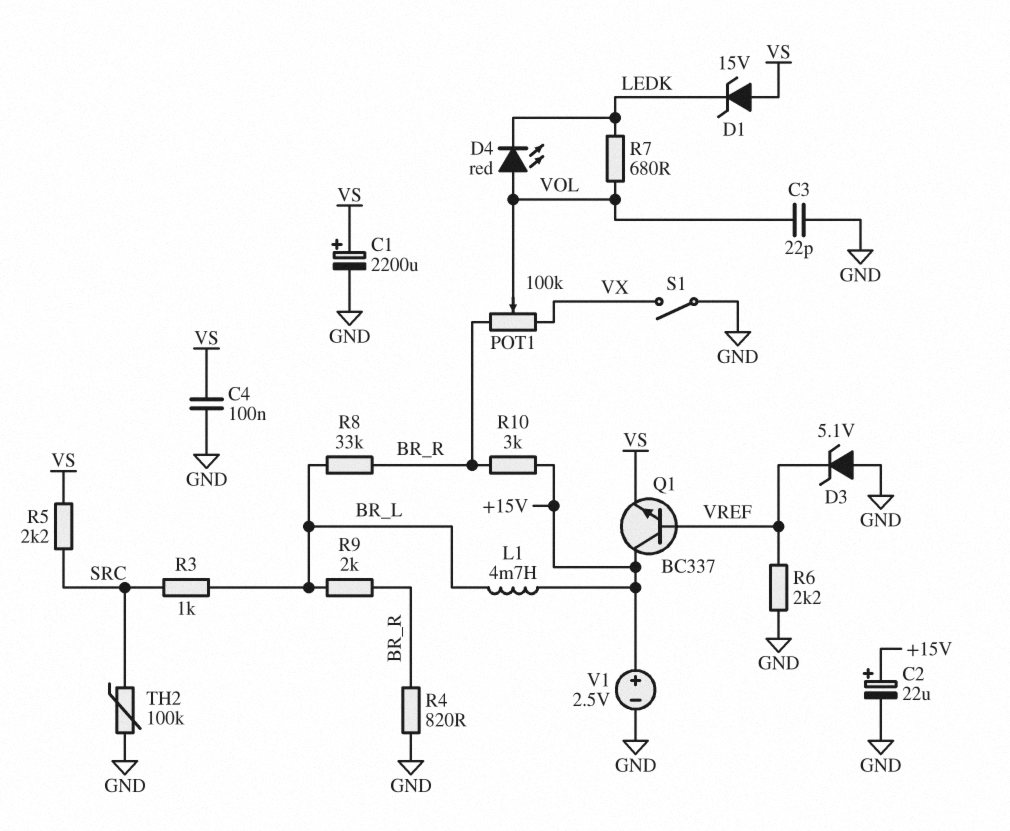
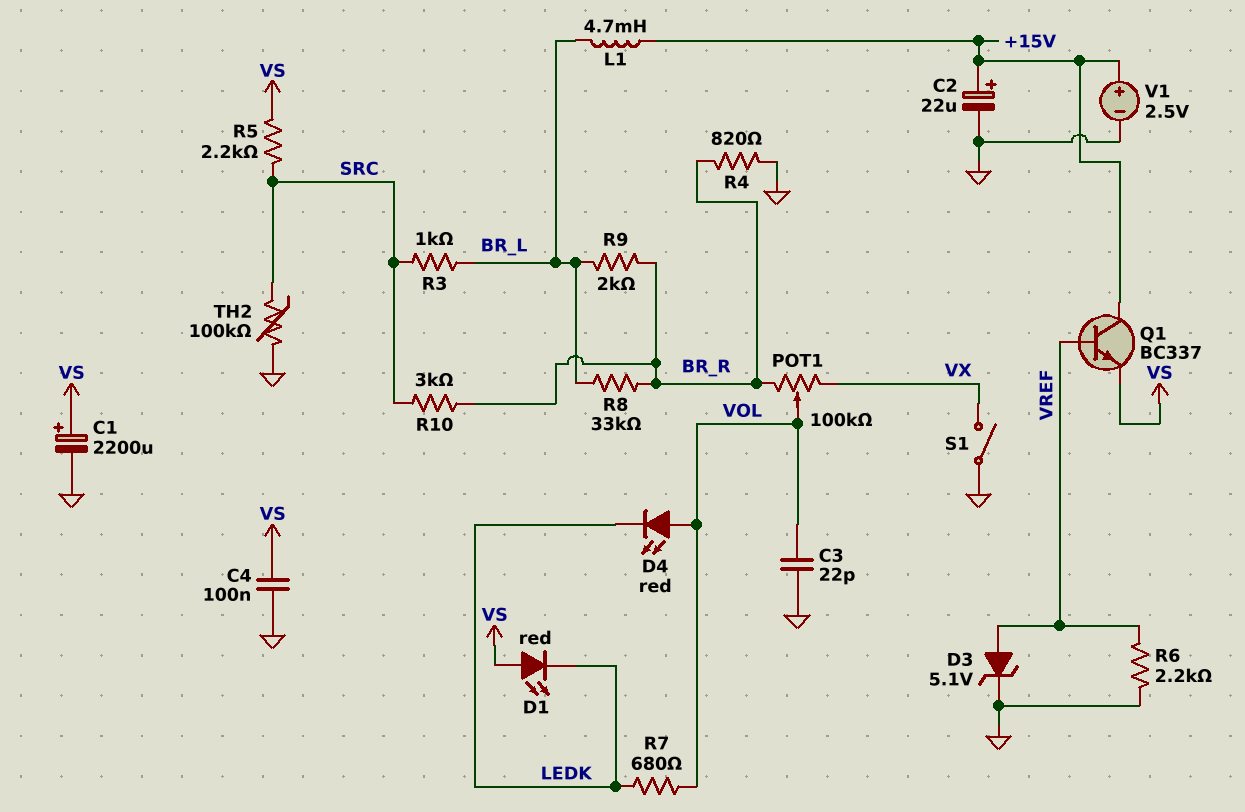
D1: zener 15V (A VS, K LEDK) -> LED red (A VS, K LEDK)
D3: zener 5.1V (A GND, K VREF) -> zener 5.1V (A VREF, K GND)
R10: 3k (+15V, BR_R) -> 3k (BR_R, SRC)

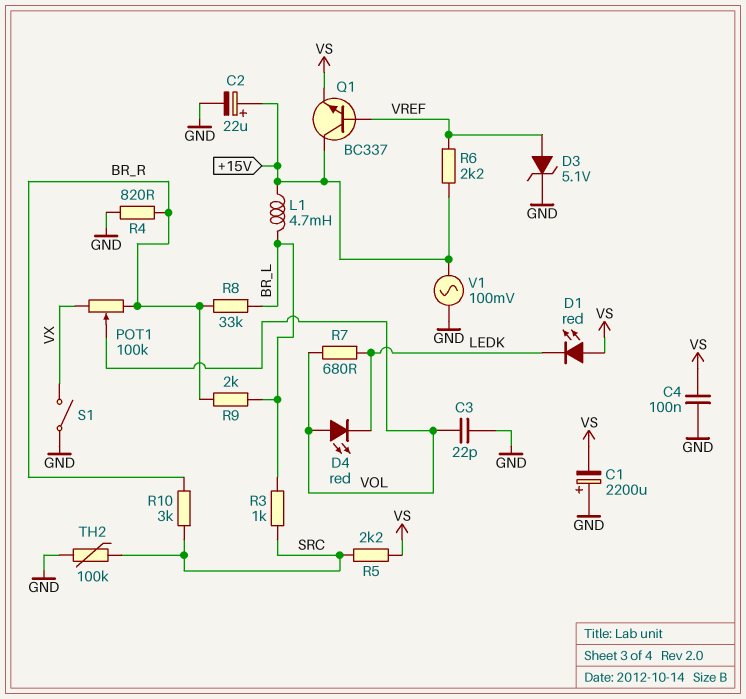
C1: 2200uF (plus VS, minus GND) -> 2200uF (plus GND, minus VS)
R6: 2.2k (GND, VREF) -> 2.2k (+15V, VREF)
V1: 2.5V (plus +15V, minus GND) -> AC 100mV (+15V, GND)

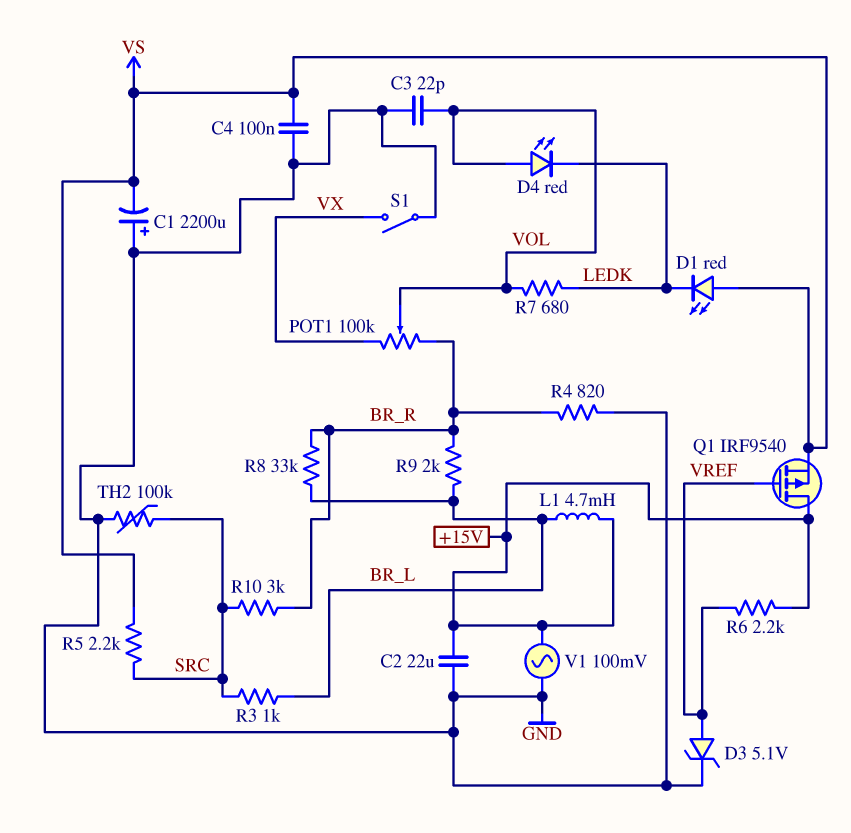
C2: 22uF (plus +15V, minus GND) -> 22uF (+15V, GND)
Q1: NPN BC337 (B VREF, C +15V, E VS) -> PMOS IRF9540 (G VREF, D +15V, S VS)

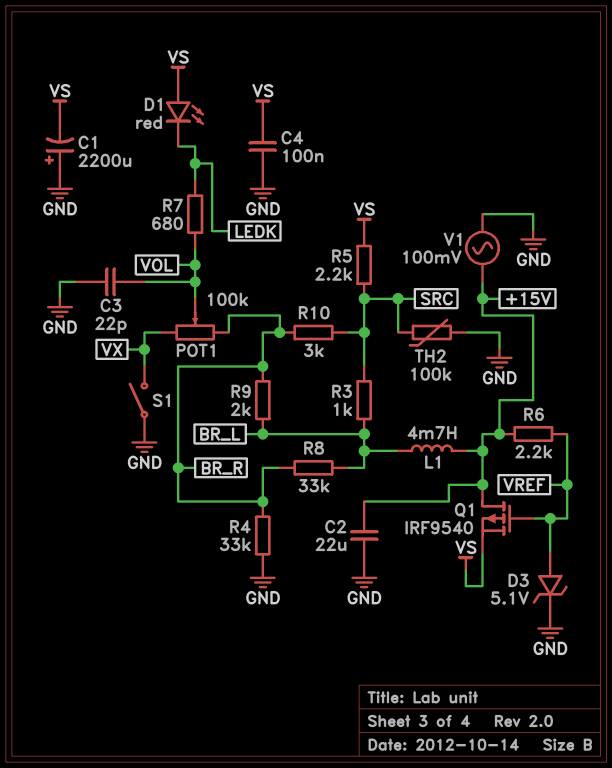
D4: LED red (A VOL, K LEDK) -> none
R4: 820 (BR_R, GND) -> 33k (BR_R, GND)

